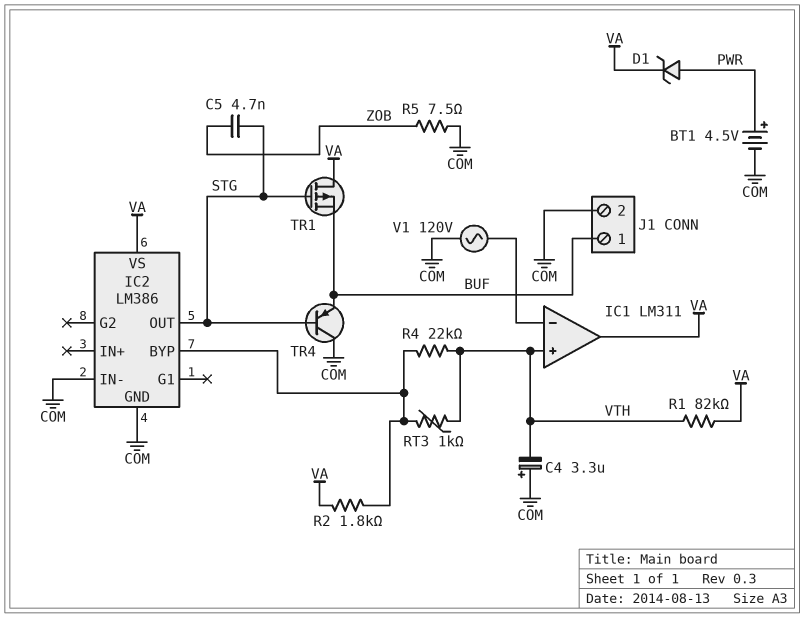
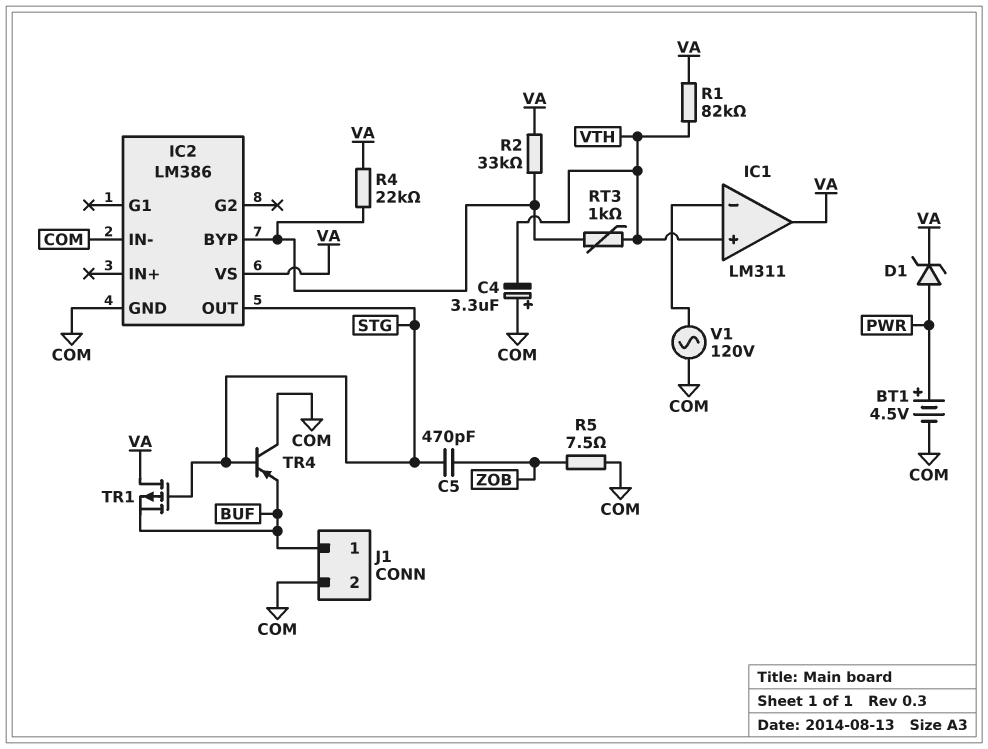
C5: 4.7nF (STG, ZOB) -> 470pF (STG, ZOB)
R2: 1.8k (IC2/BYP, VA) -> 33k (IC2/BYP, VA)
R4: 22k (IC2/BYP, VTH) -> 22k (IC2/BYP, VA)

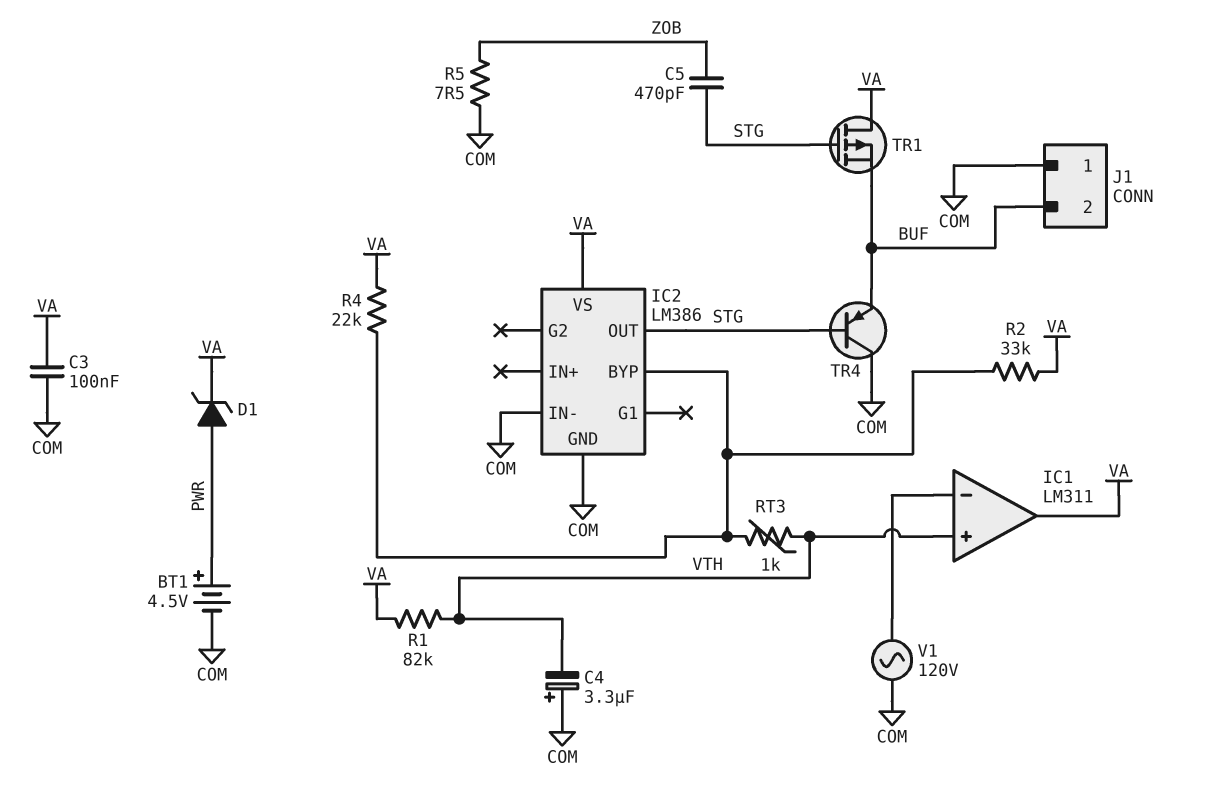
C3: none -> 100nF (COM, VA)
J1 pin 1: BUF -> COM
J1 pin 2: COM -> BUF

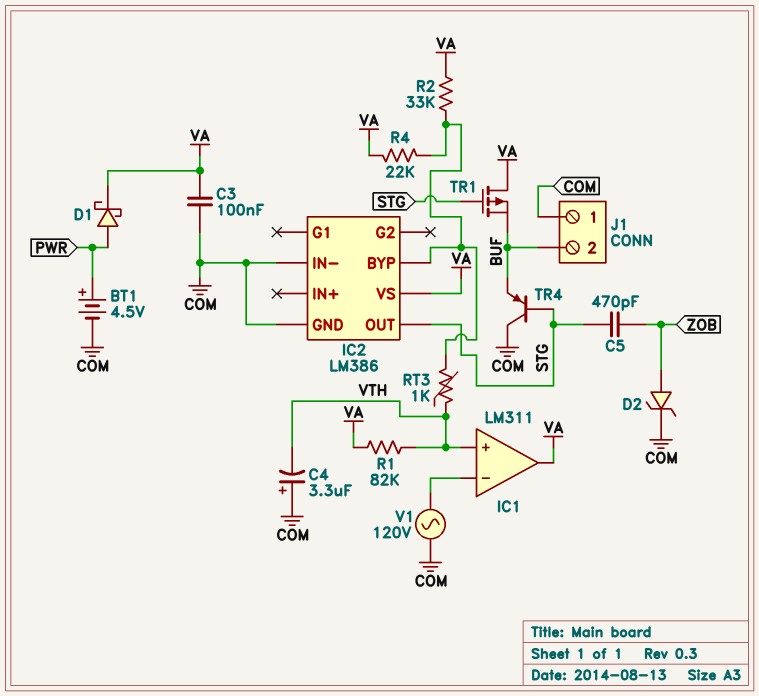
D1: zener (A PWR, K VA) -> schottky (A PWR, K VA)
D2: none -> zener (A ZOB, K COM)
R5: 7.5 (COM, ZOB) -> none

